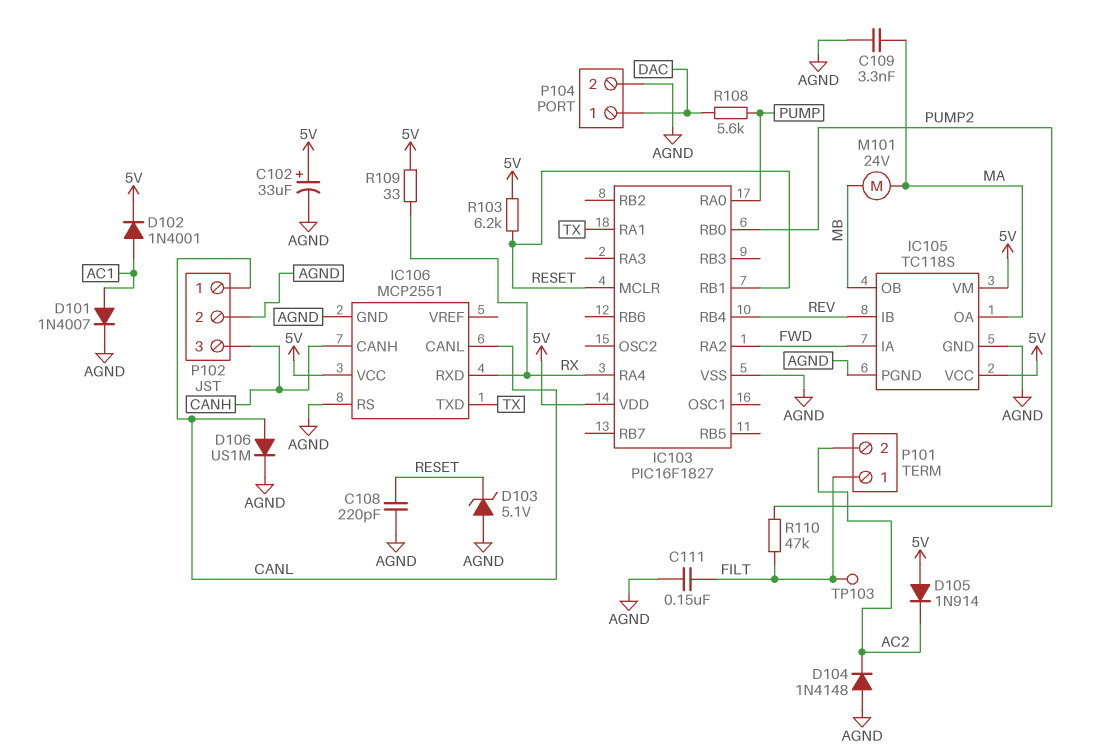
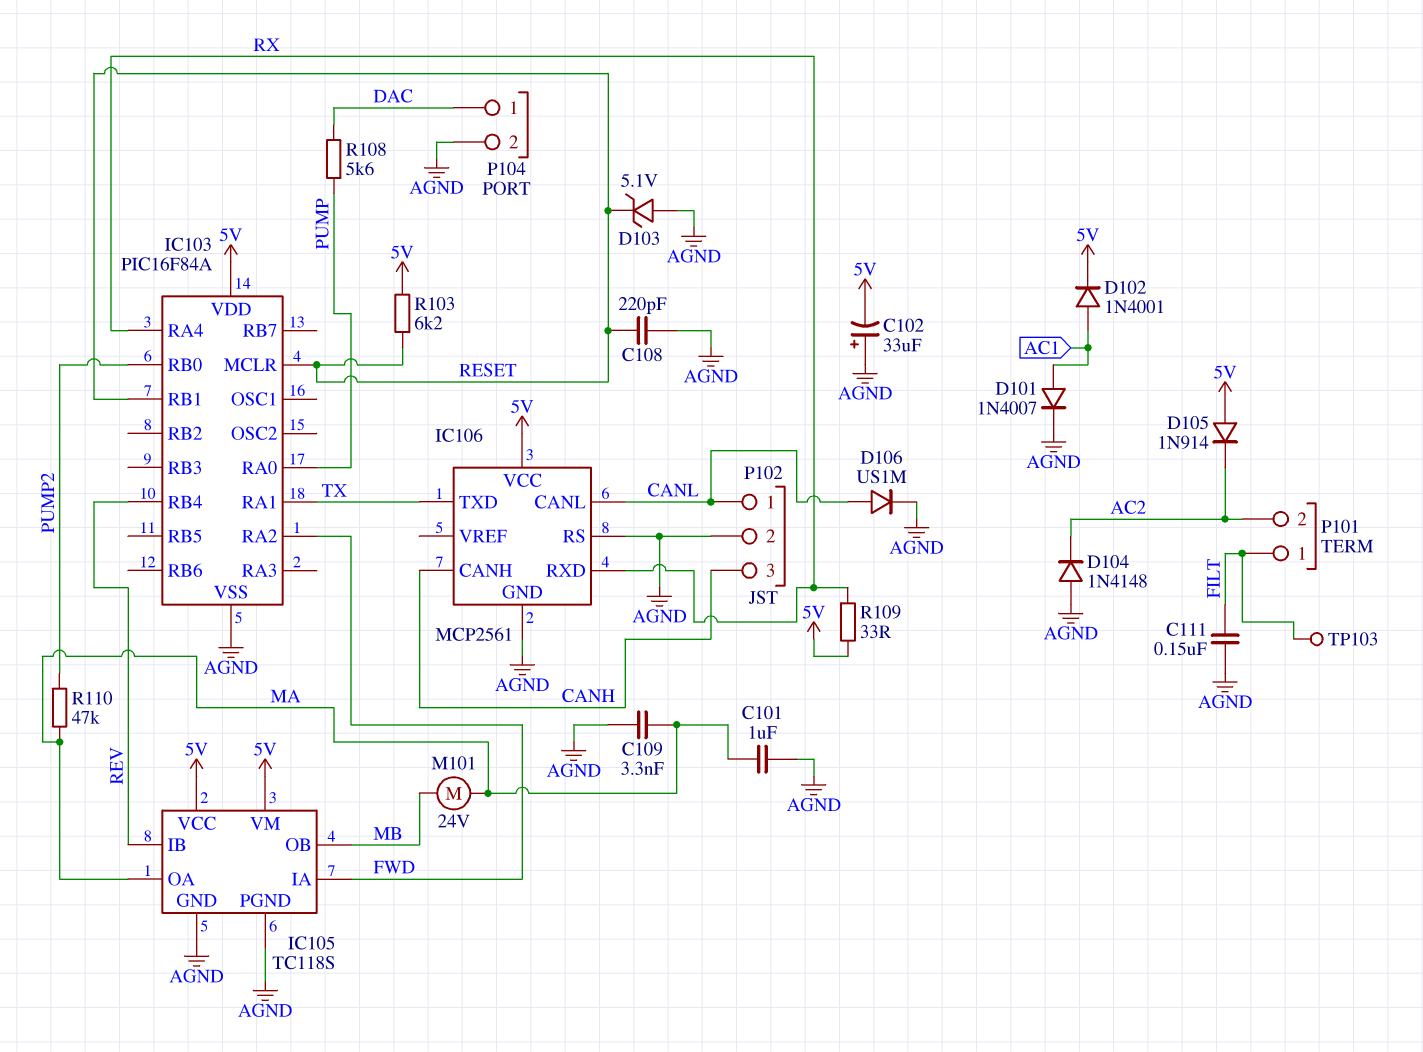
C101: none -> 1uF (AGND, MA)
C102: 33uF (plus 5V, minus AGND) -> 33uF (plus AGND, minus 5V)
IC103: PIC16F1827 -> PIC16F84A
IC106: MCP2551 -> MCP2561
R110: 47k (FILT, PUMP2) -> 47k (MA, PUMP2)

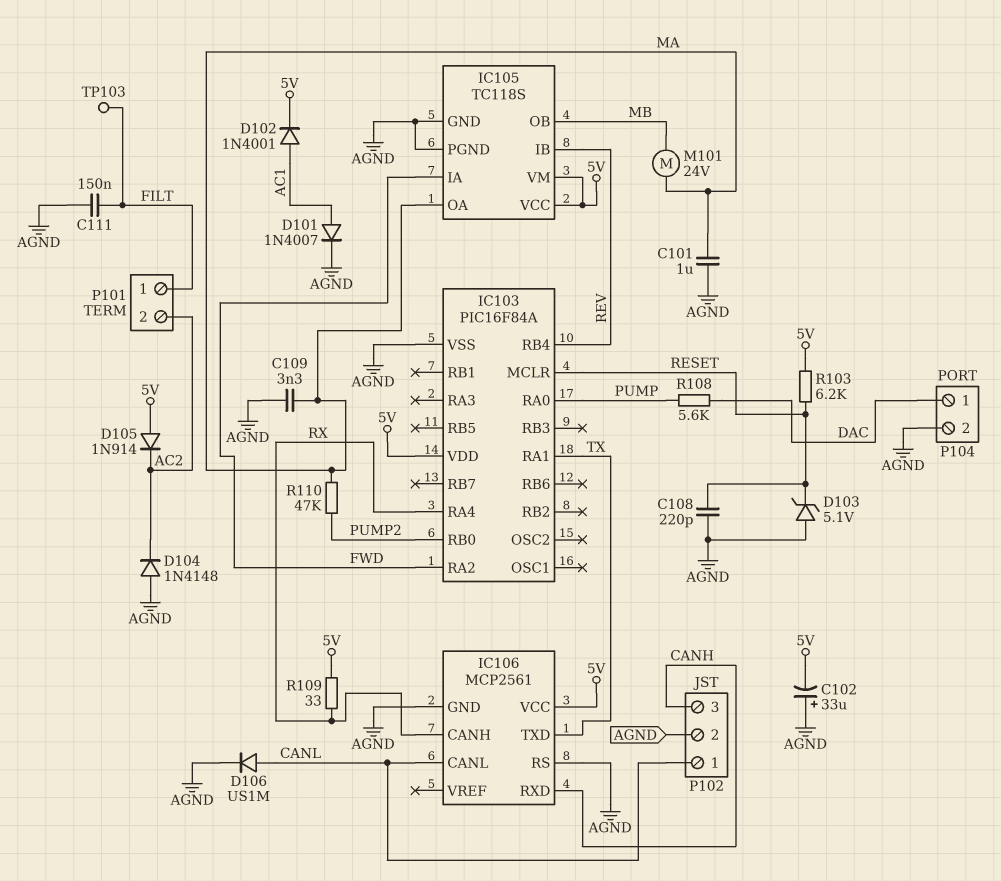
IC103 pin RB1: RESET -> none
IC106 pin CANH: CANH -> RX
IC106 pin RXD: RX -> CANH

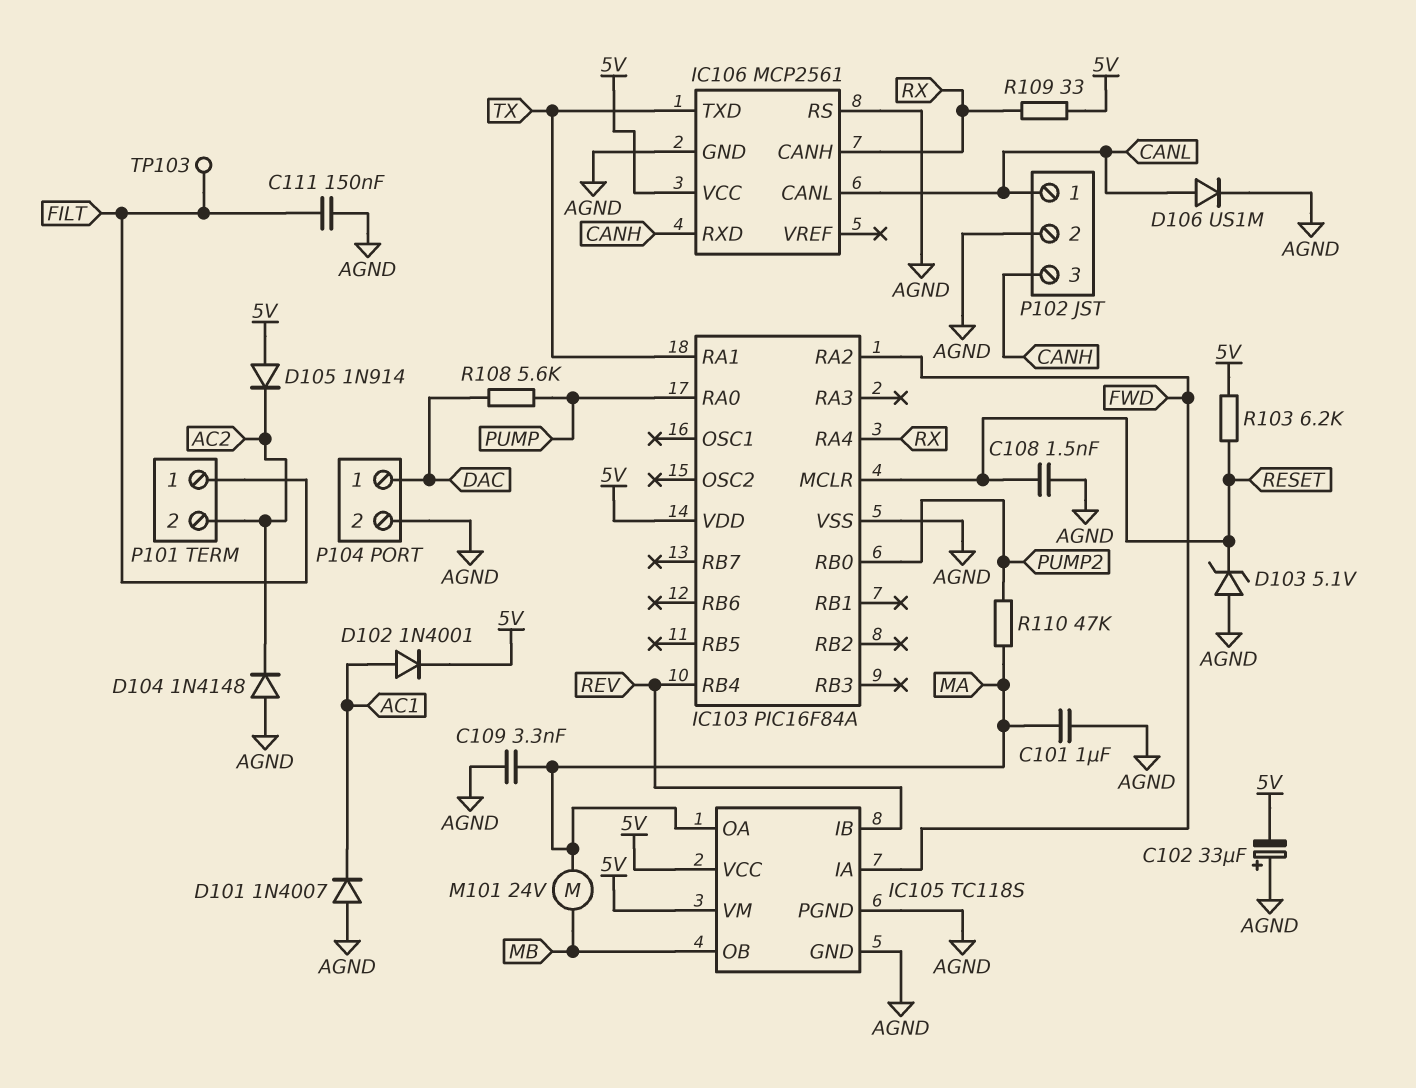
C108: 220pF (AGND, RESET) -> 1.5nF (AGND, RESET)
D101: diode 1N4007 (A AC1, K AGND) -> diode 1N4007 (A AGND, K AC1)

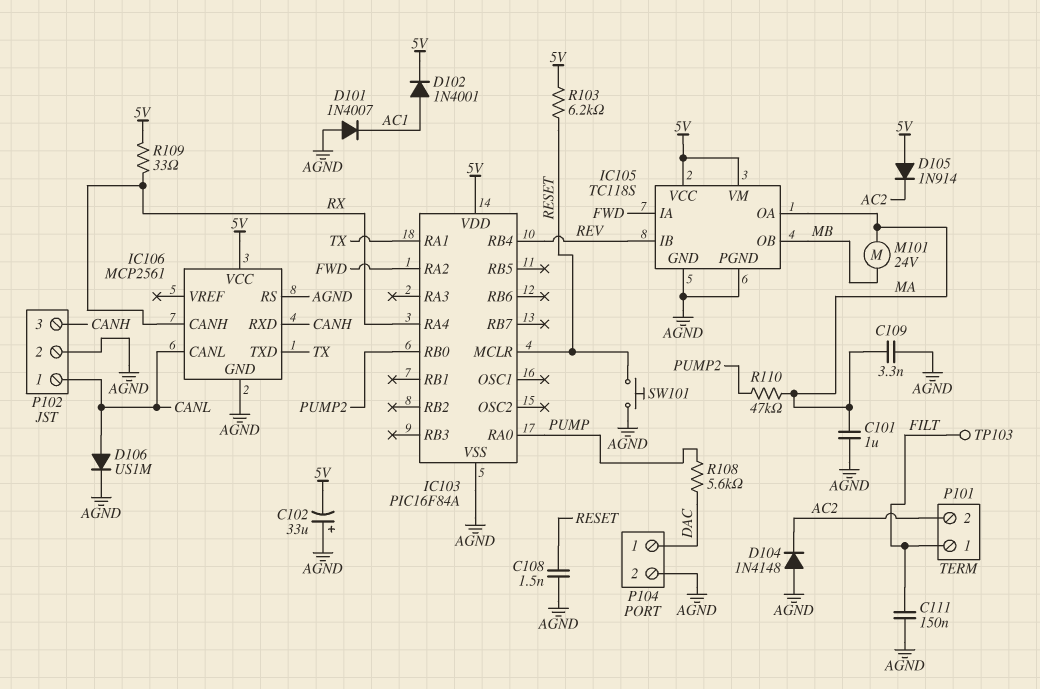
D103: zener 5.1V (A AGND, K RESET) -> none
SW101: none -> button (AGND, RESET)

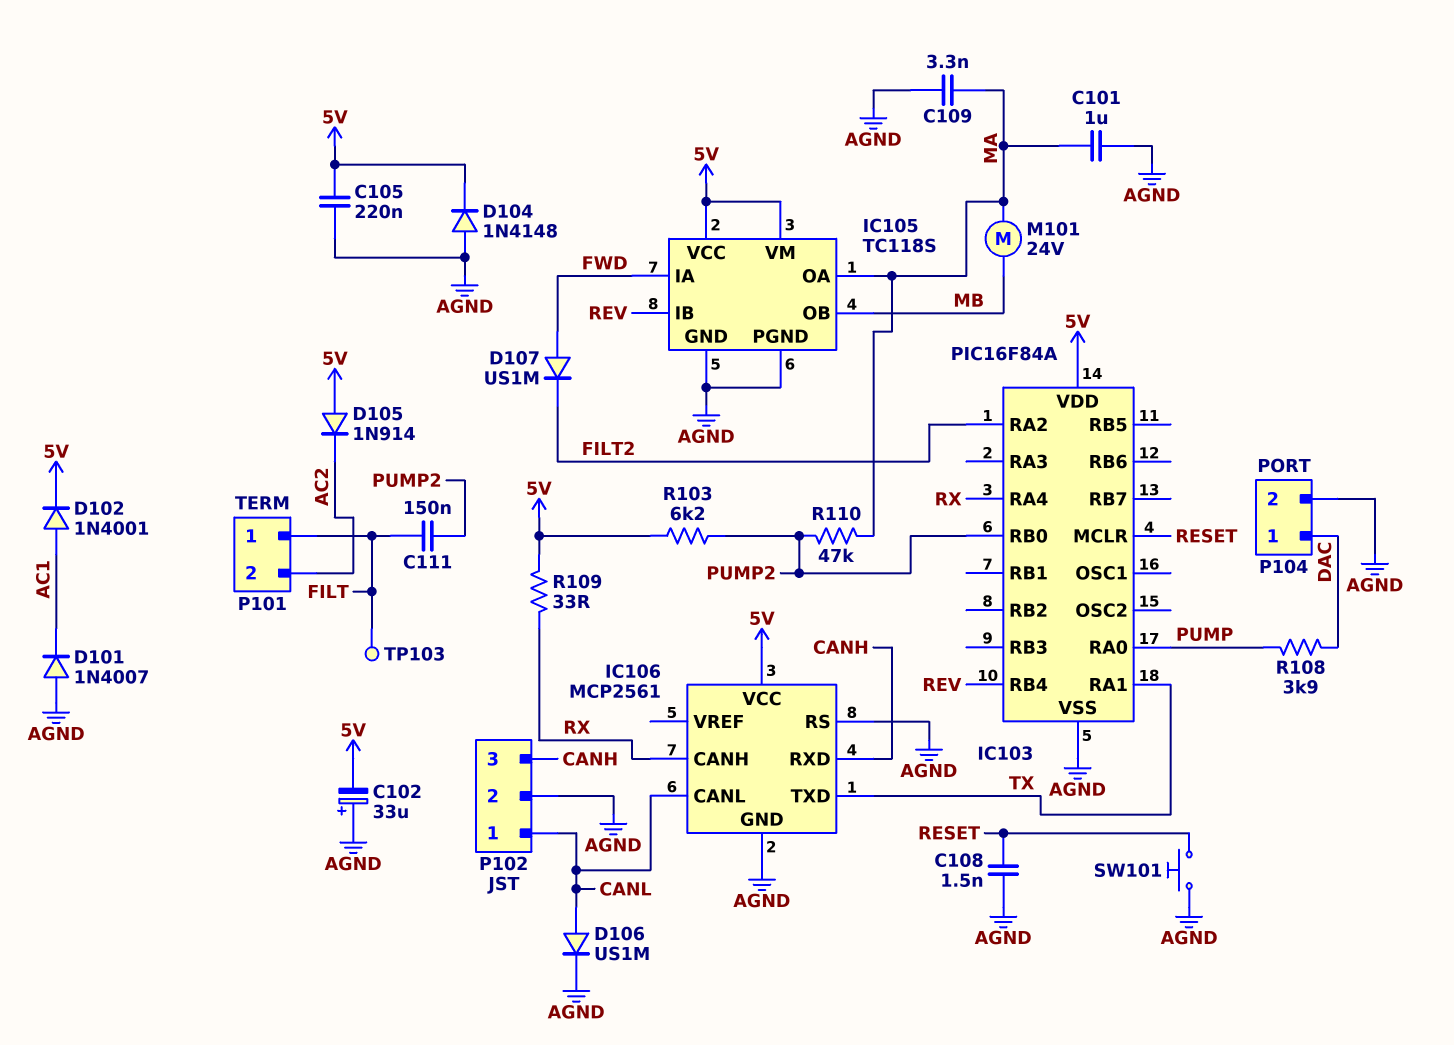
C105: none -> 220nF (5V, AGND)
C111: 150nF (AGND, FILT) -> 150nF (FILT, PUMP2)
D104: diode 1N4148 (A AGND, K AC2) -> diode 1N4148 (A AGND, K 5V)
D107: none -> diode US1M (A FWD, K FILT2)
IC103 pin RA2: FWD -> FILT2
R103: 6.2k (5V, RESET) -> 6.2k (5V, PUMP2)
R108: 5.6k (DAC, PUMP) -> 3.9k (DAC, PUMP)

